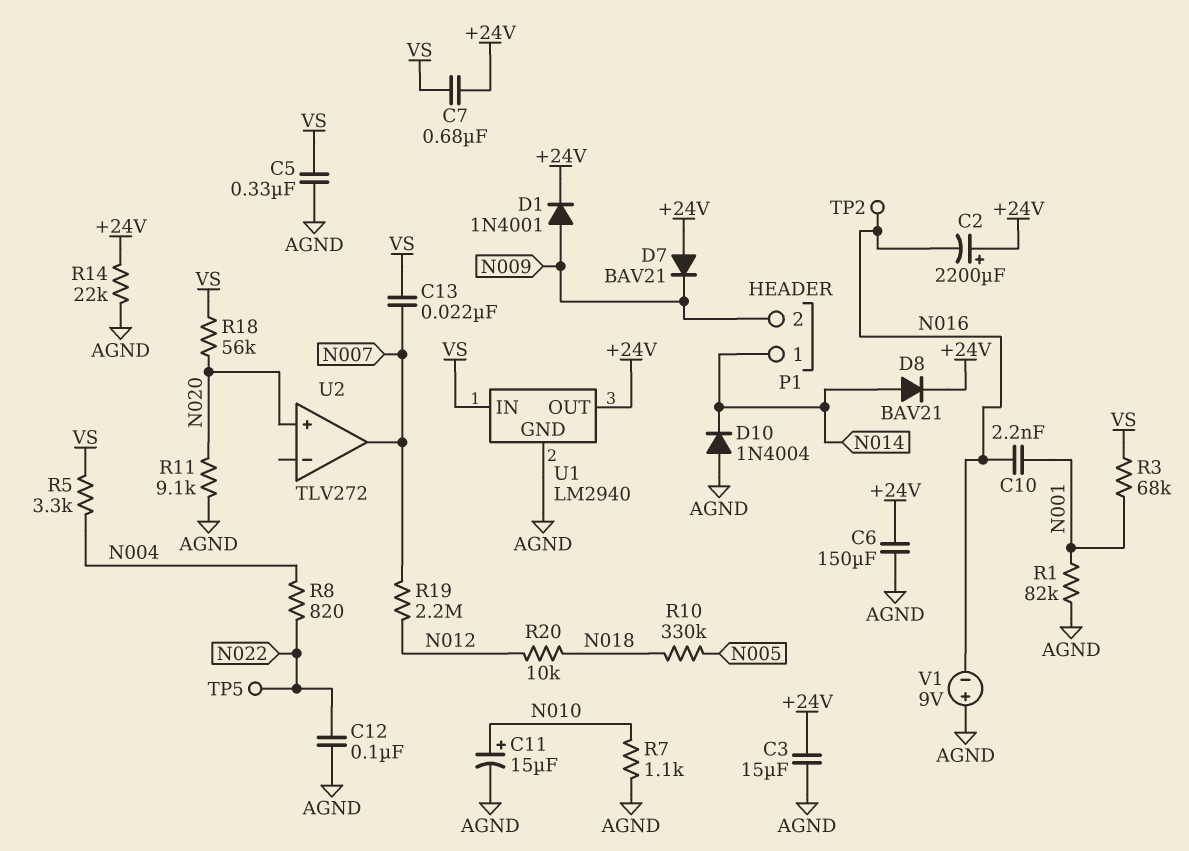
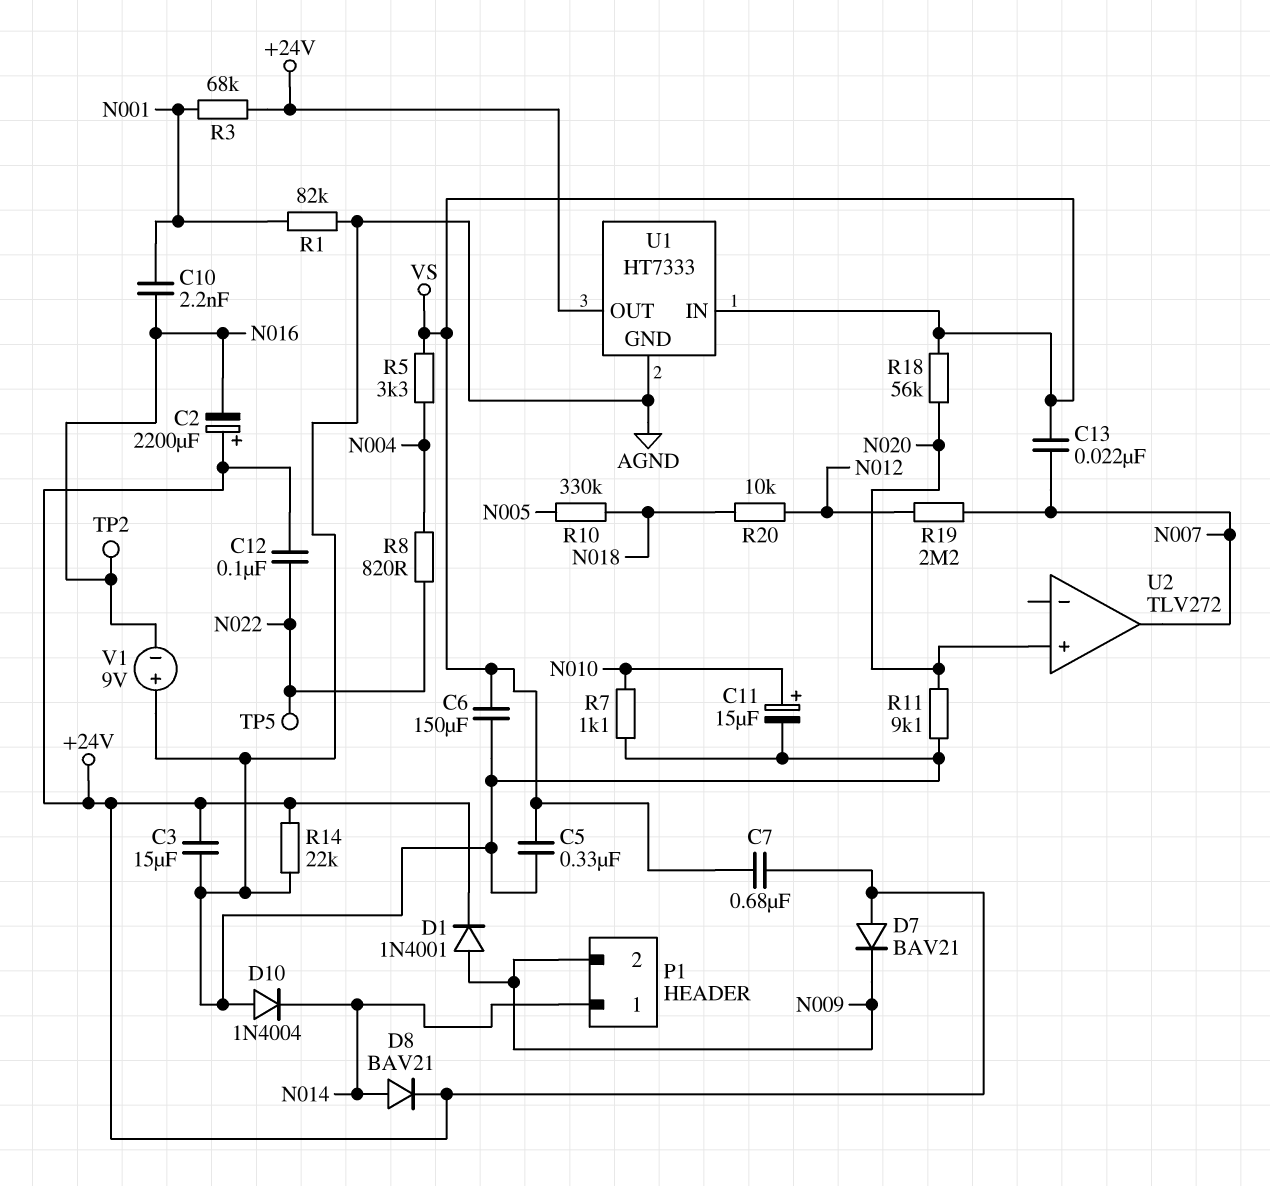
C6: 150uF (+24V, AGND) -> 150uF (AGND, VS)
C12: 100nF (AGND, N022) -> 100nF (+24V, N022)
R3: 68k (N001, VS) -> 68k (+24V, N001)
U1: LM2940 -> HT7333

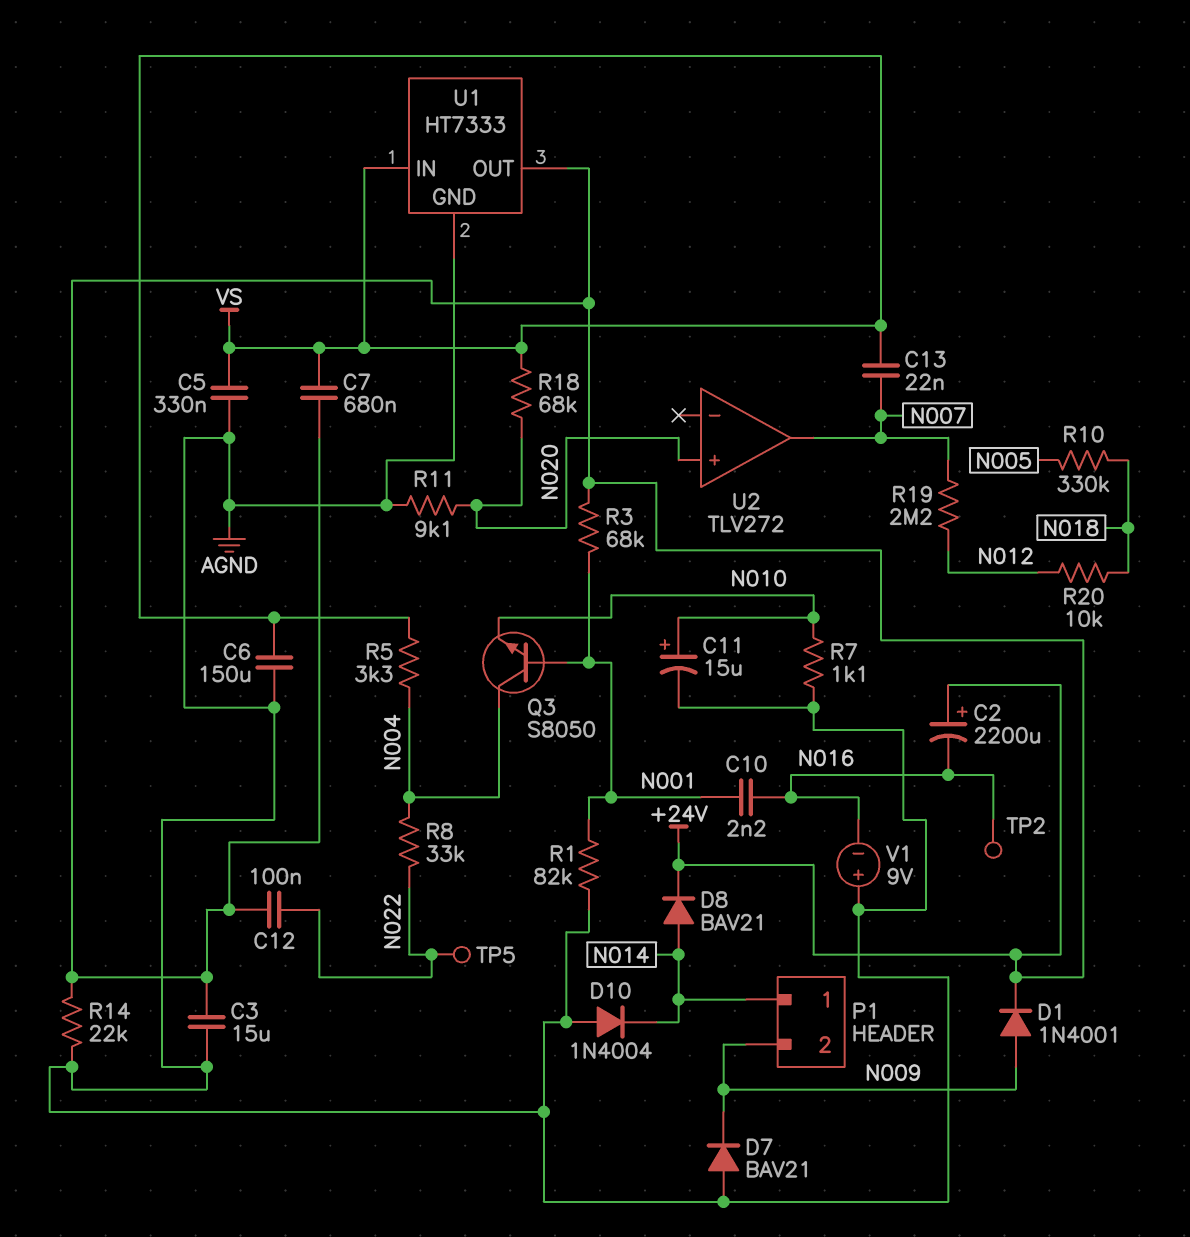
D7: diode BAV21 (A +24V, K N009) -> diode BAV21 (A AGND, K N009)
Q3: none -> NPN S8050 (B N001, C N004, E N010)
R8: 820 (N004, N022) -> 33k (N004, N022)
R18: 56k (N020, VS) -> 68k (N020, VS)

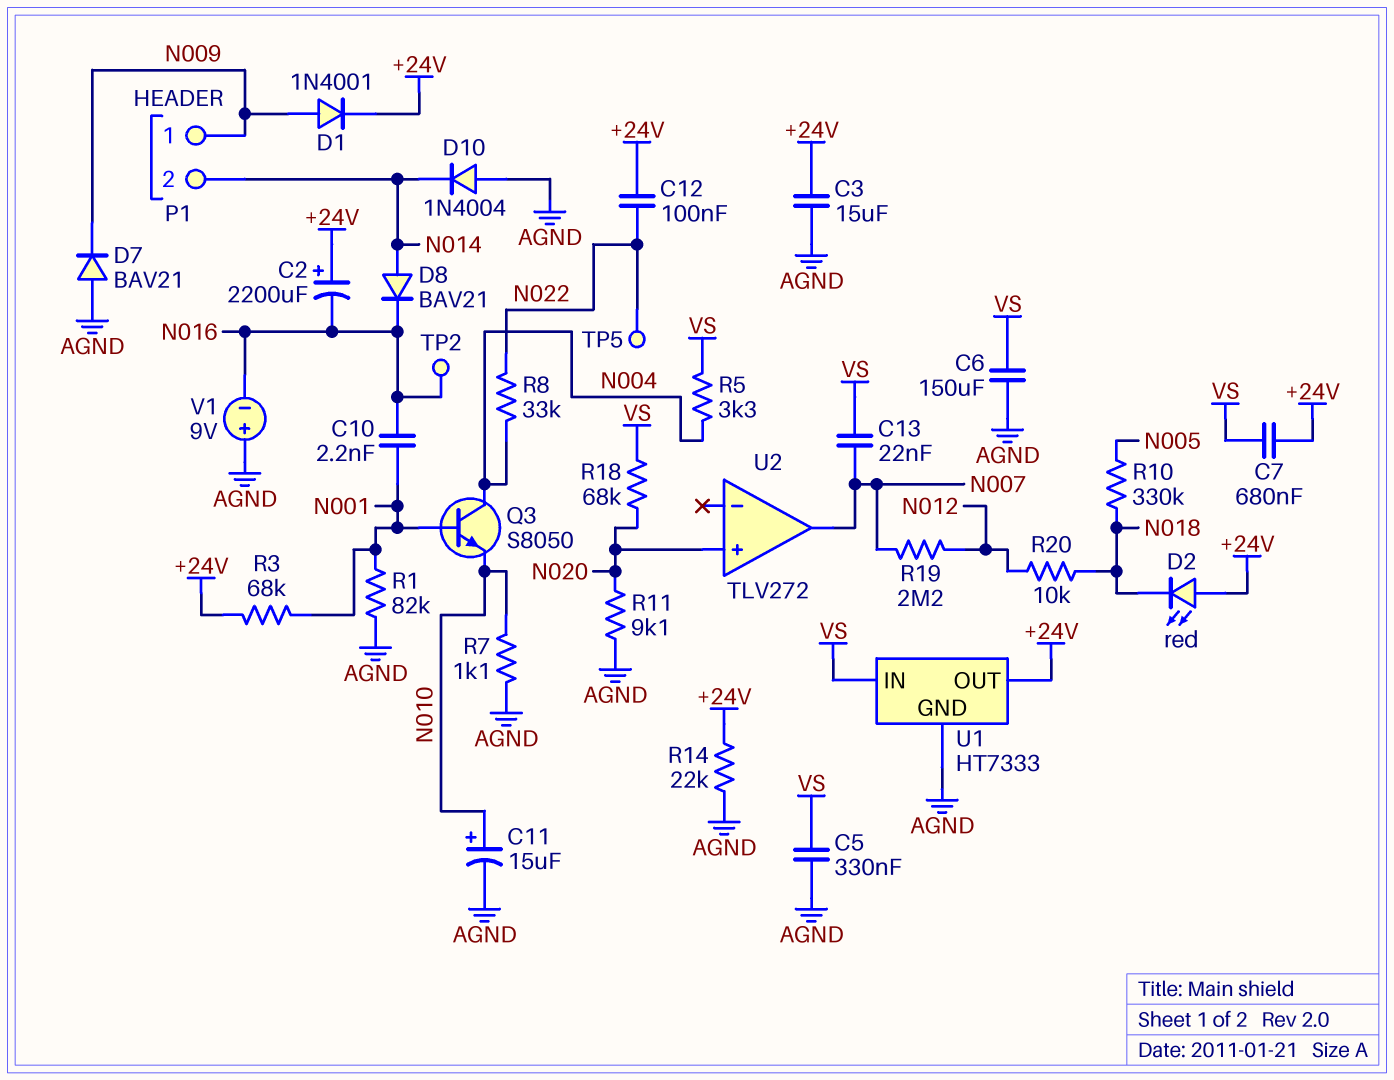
D2: none -> LED red (A +24V, K N018)
D8: diode BAV21 (A N014, K +24V) -> diode BAV21 (A N014, K N016)
P1 pin 1: N014 -> N009
P1 pin 2: N009 -> N014

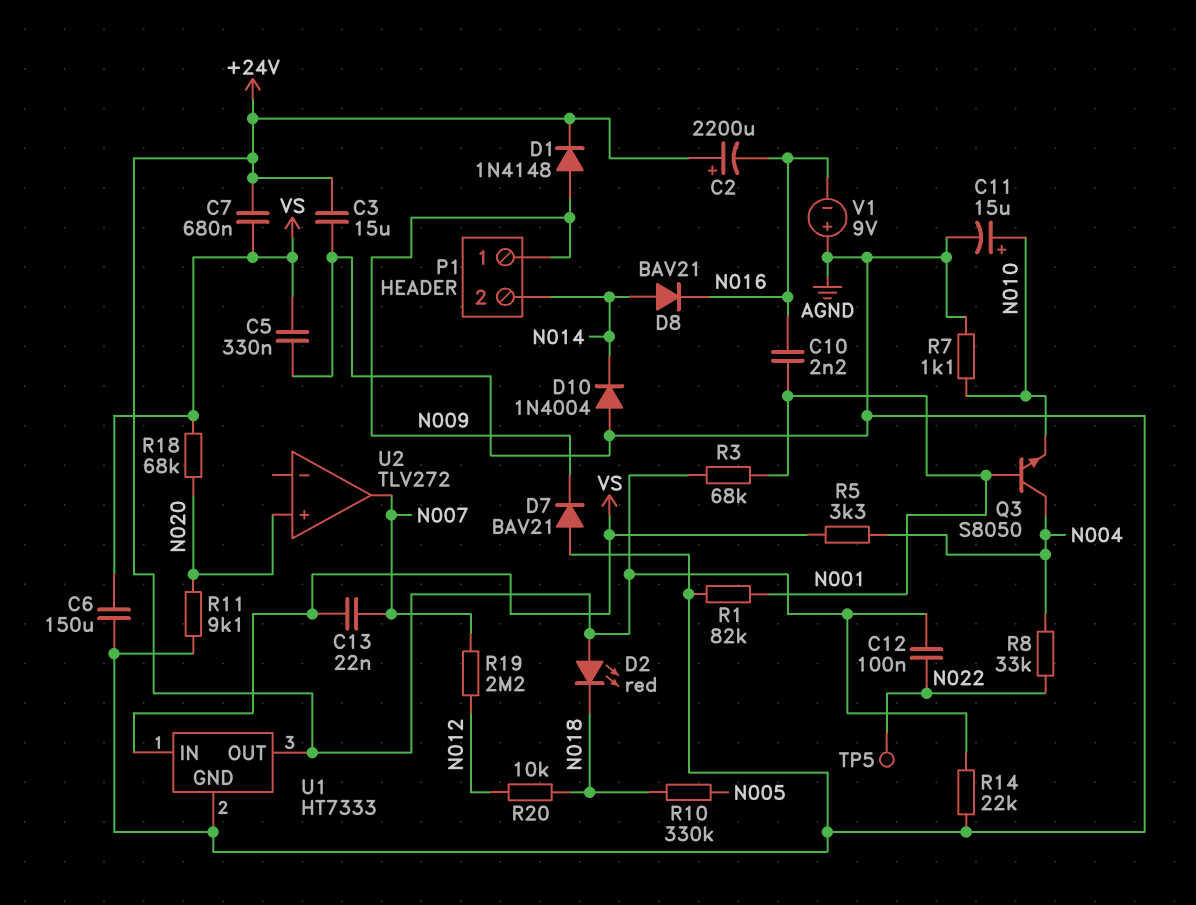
D1: diode 1N4001 (A N009, K +24V) -> diode 1N4148 (A N009, K +24V)
TP2: test point (N016) -> none

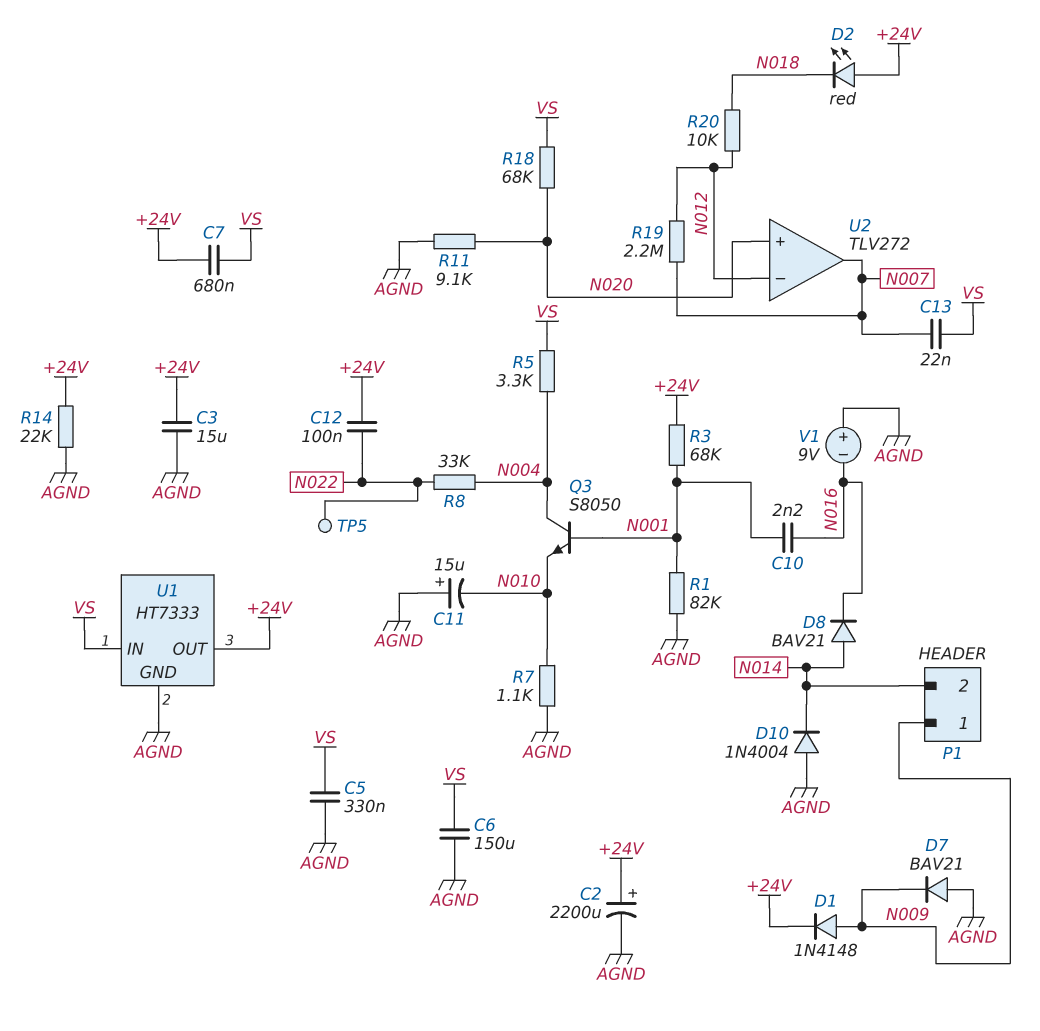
C2: 2200uF (plus +24V, minus N016) -> 2200uF (plus +24V, minus AGND)
C11: 15uF (plus N010, minus AGND) -> 15uF (plus AGND, minus N010)
R10: 330k (N005, N018) -> none
U2 pin in-: none -> N012

